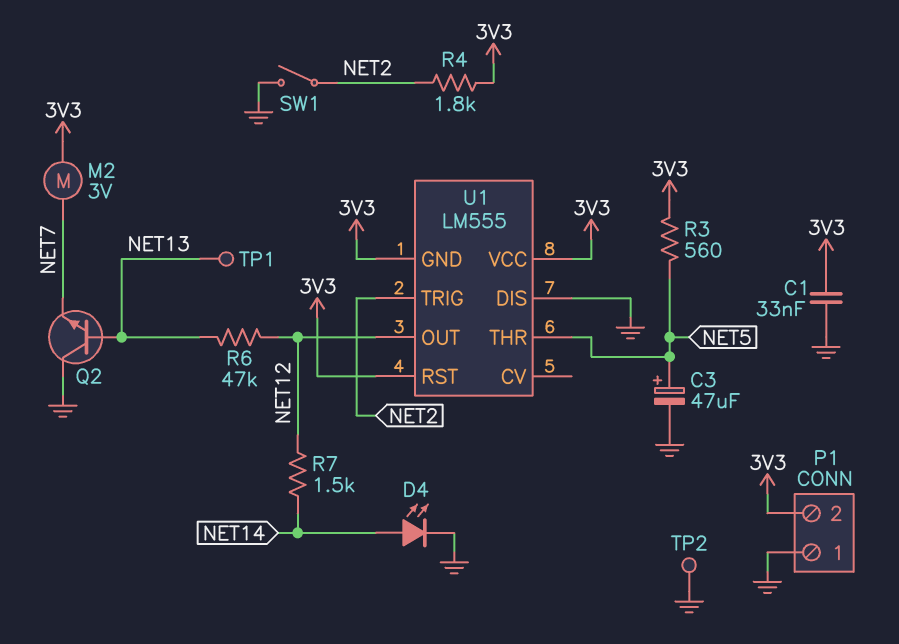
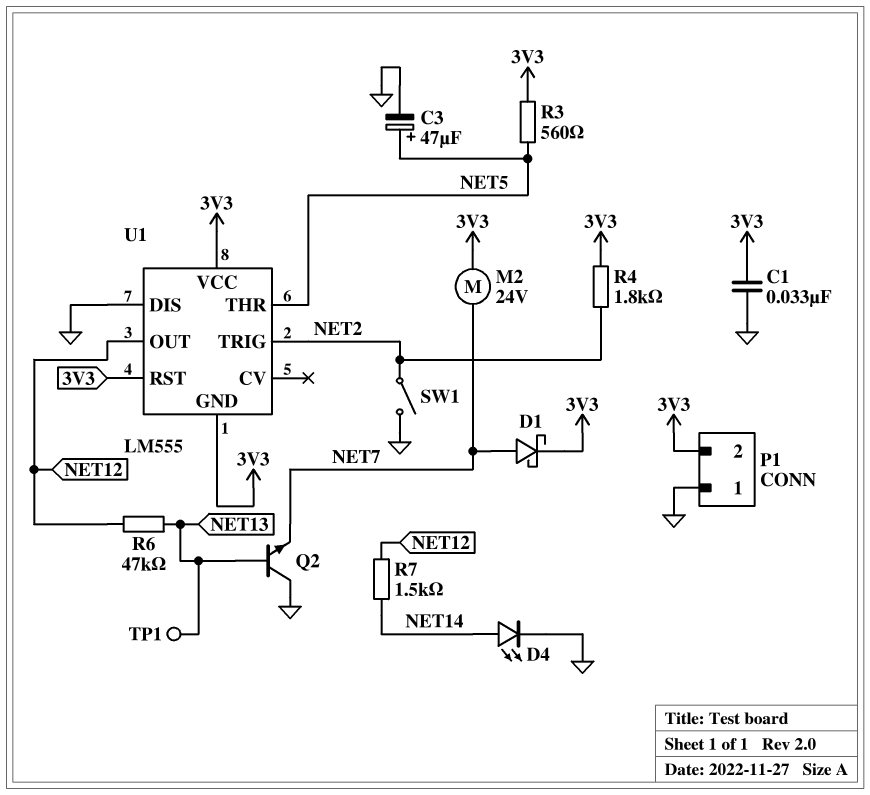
D1: none -> schottky (A NET7, K 3V3)
M2: motor 3V (3V3, NET7) -> motor 24V (3V3, NET7)
TP2: test point (GND) -> none

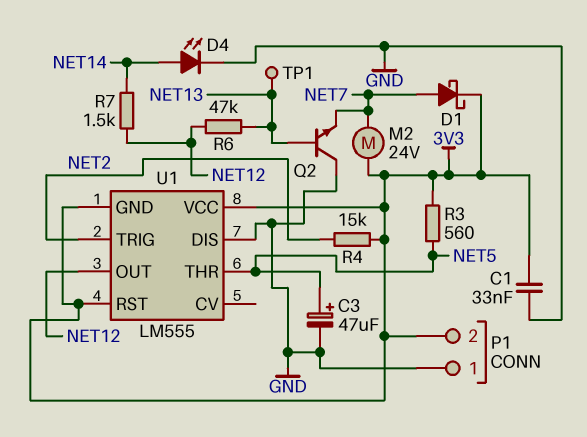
R4: 1.8k (3V3, NET2) -> 15k (3V3, NET2)
SW1: switch (GND, NET2) -> none

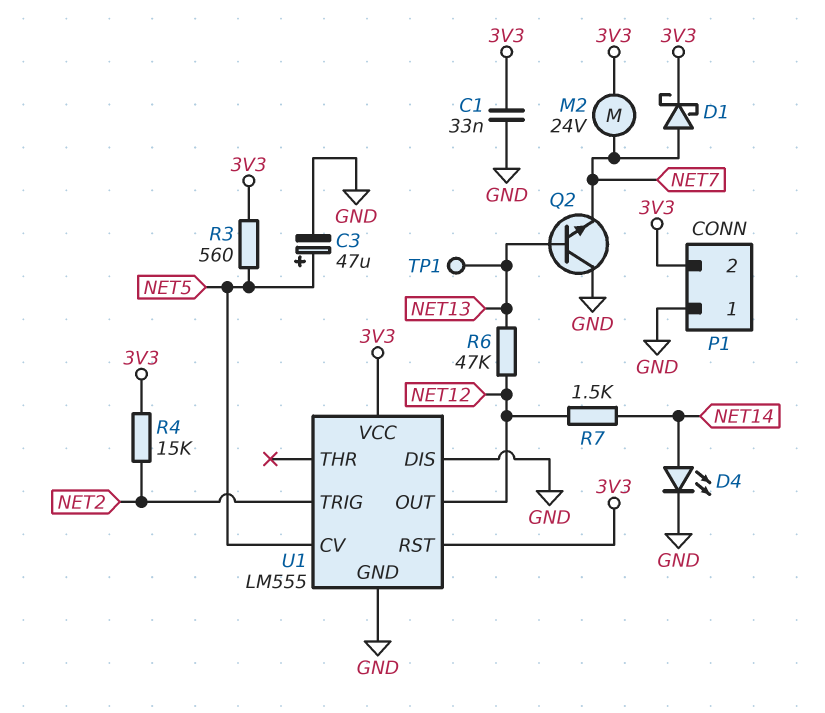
U1 pin CV: none -> NET5
U1 pin GND: 3V3 -> GND
U1 pin THR: NET5 -> none

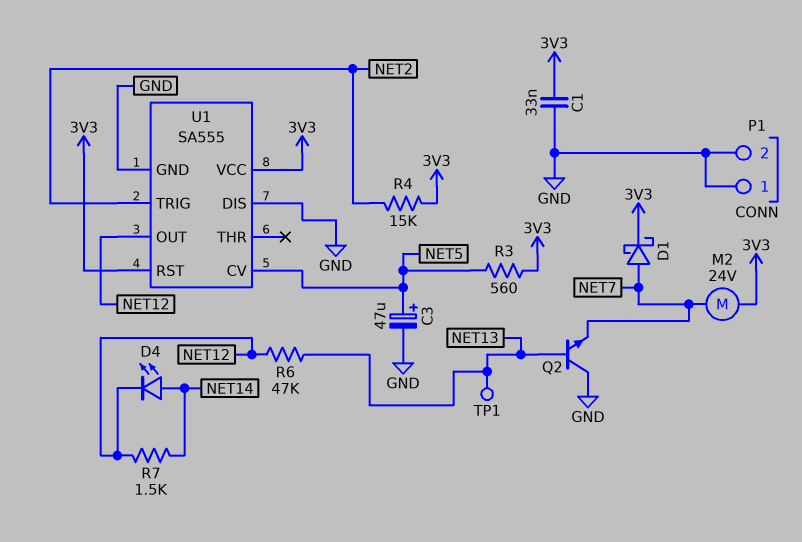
D4: LED (A NET14, K GND) -> LED (A NET14, K NET12)
P1 pin 2: 3V3 -> GND
U1: LM555 -> SA555

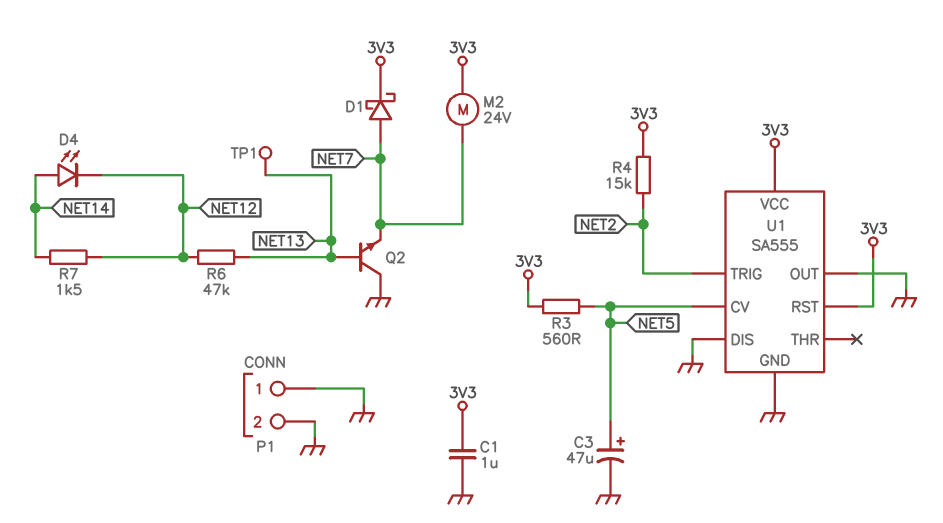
C1: 33nF (3V3, GND) -> 1uF (3V3, GND)
U1 pin OUT: NET12 -> GND

